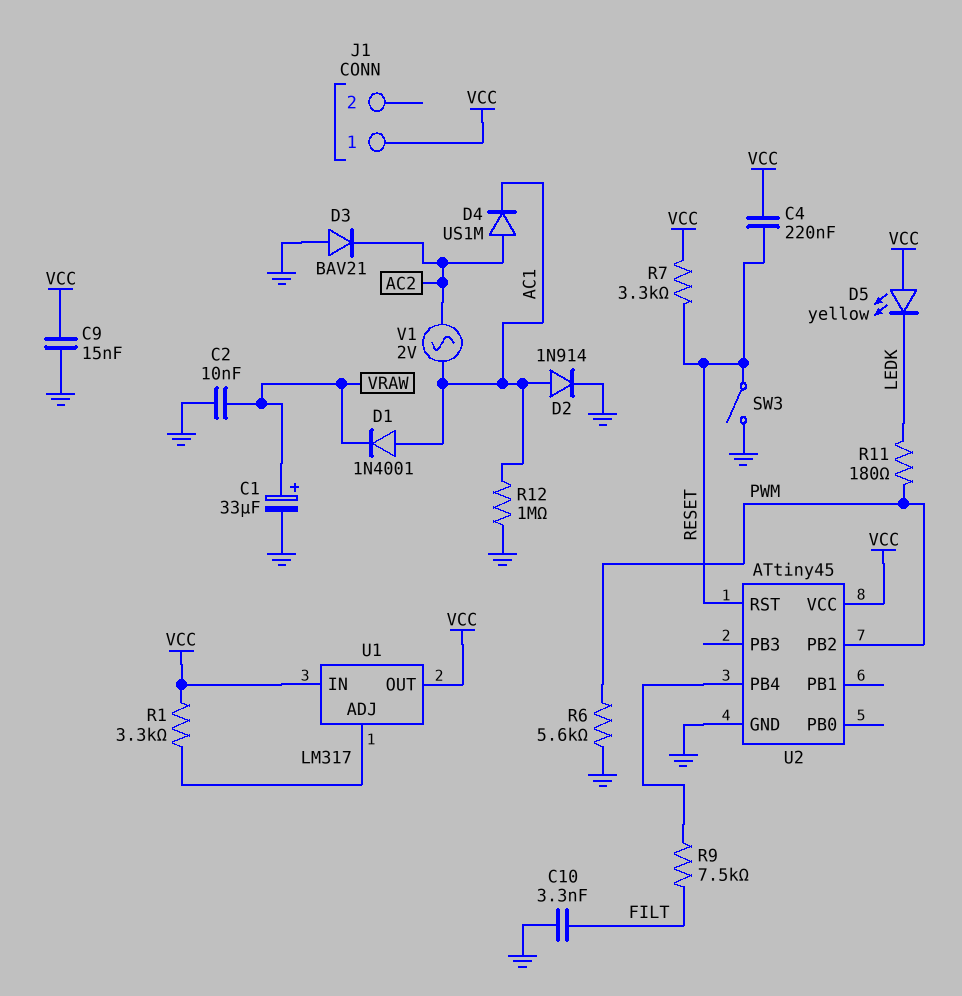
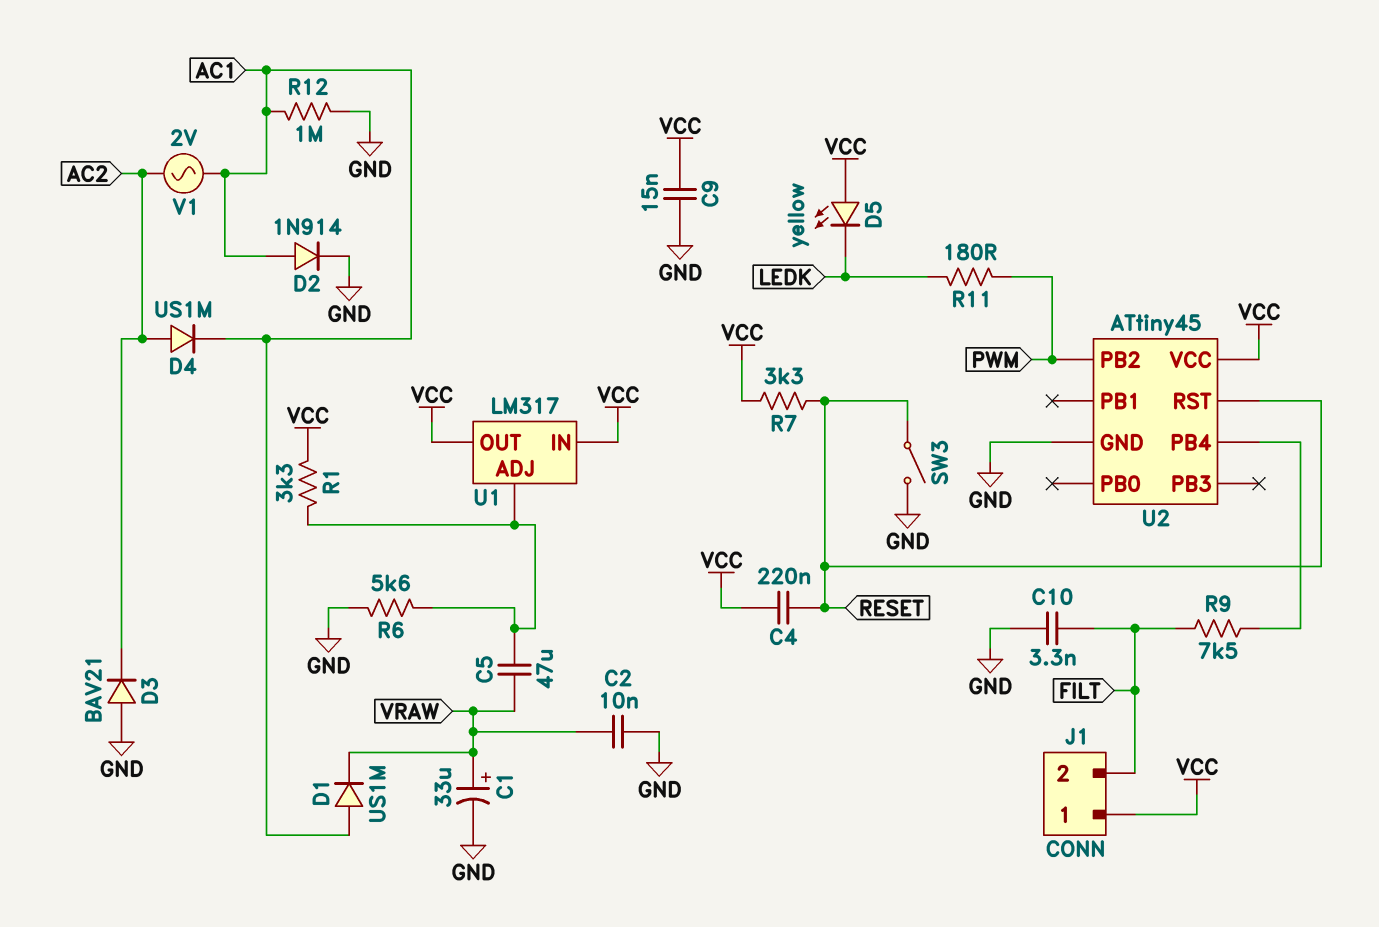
C5: none -> 47uF (U1/ADJ, VRAW)
D1: diode 1N4001 (A AC1, K VRAW) -> diode US1M (A AC1, K VRAW)
J1 pin 2: none -> FILT
R6: 5.6k (GND, PWM) -> 5.6k (GND, U1/ADJ)

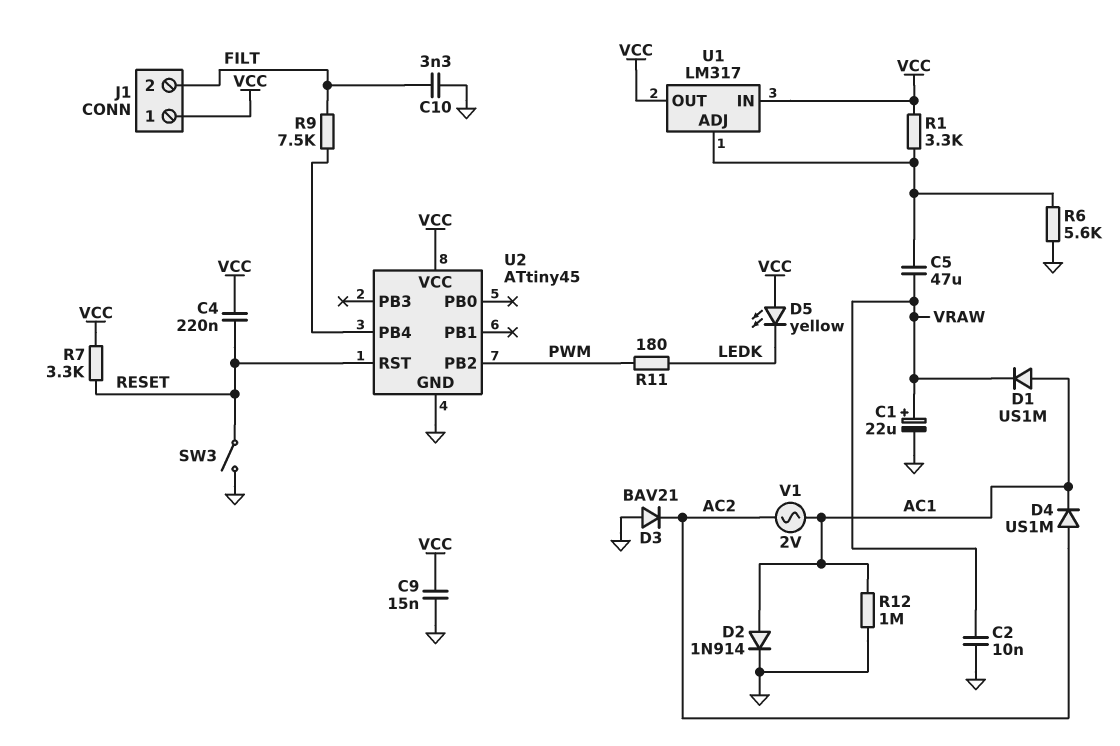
C1: 33uF (plus VRAW, minus GND) -> 22uF (plus VRAW, minus GND)

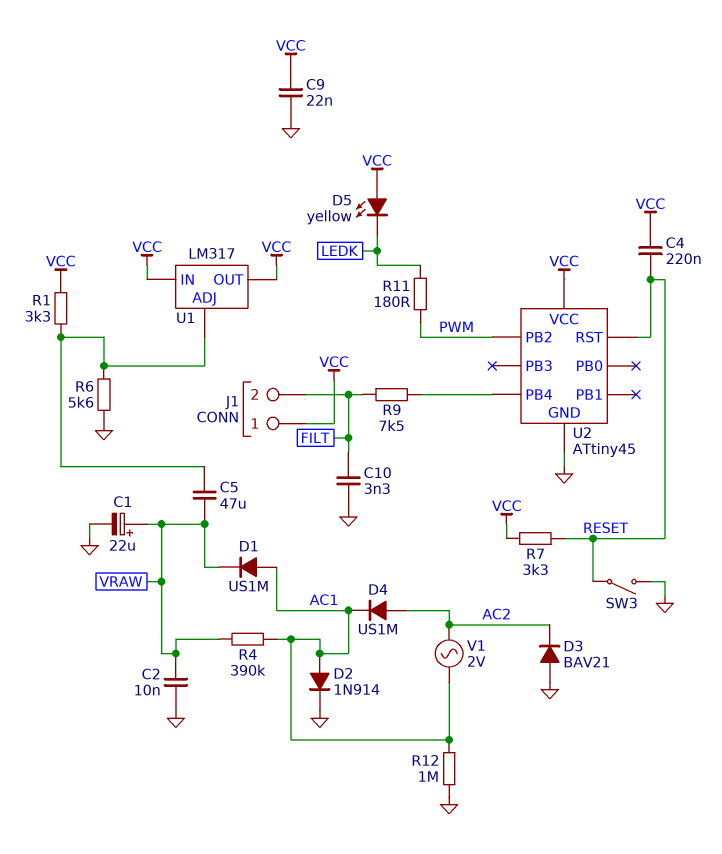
C9: 15nF (GND, VCC) -> 22nF (GND, VCC)
R4: none -> 390k (AC1, VRAW)

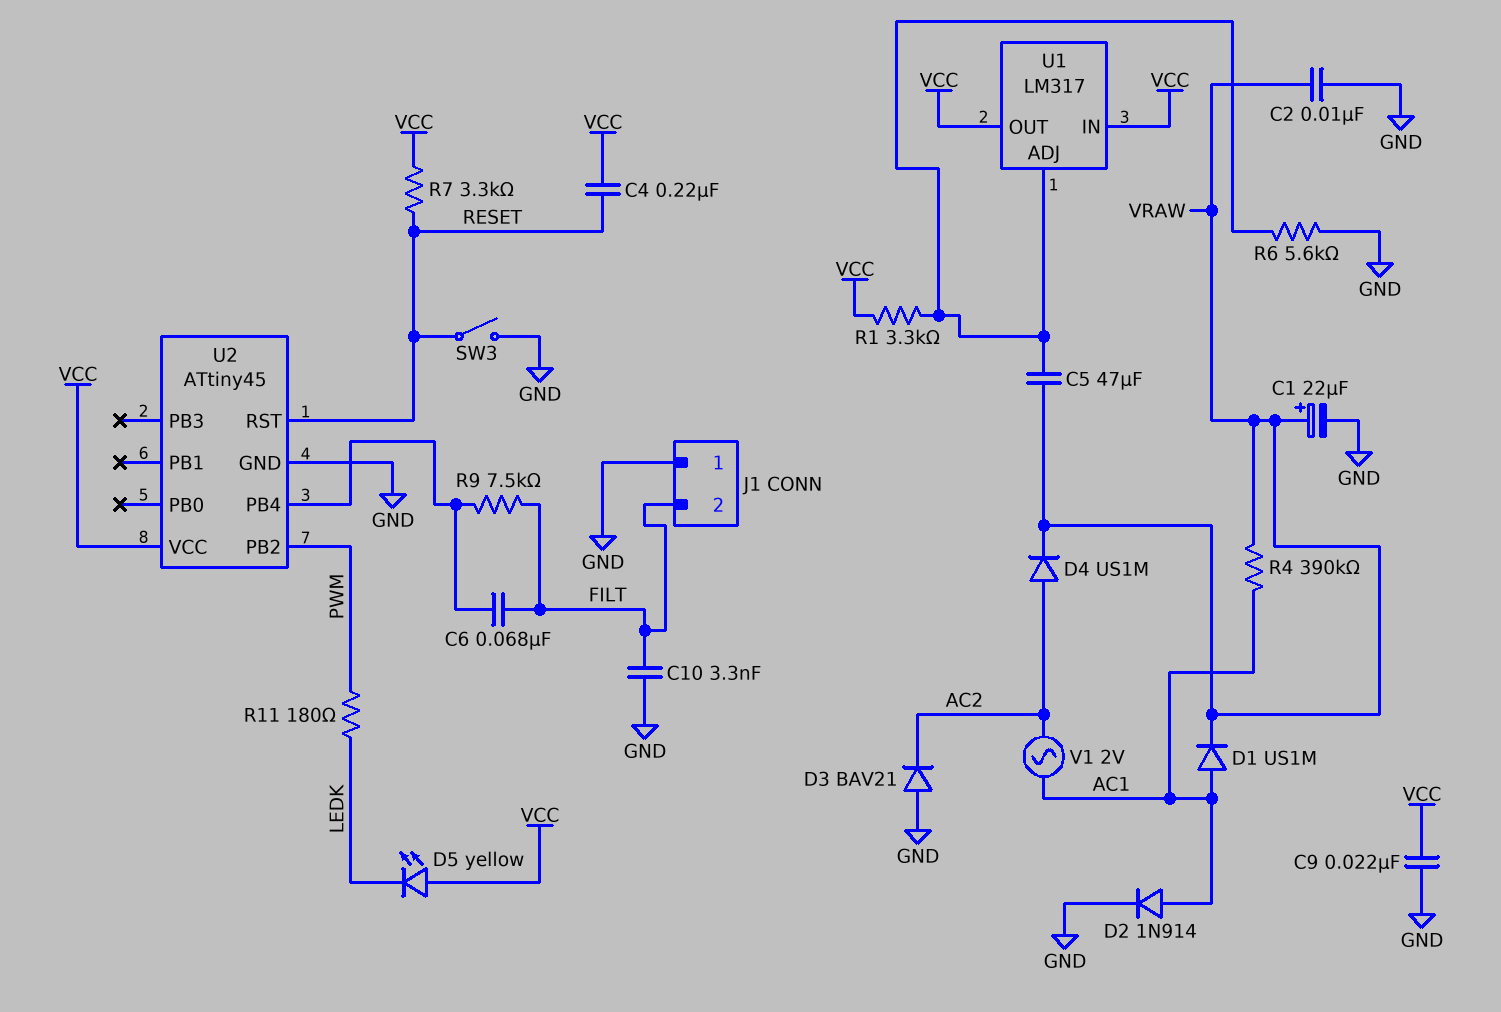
C6: none -> 68nF (FILT, U2/PB4)
D4: diode US1M (A AC2, K AC1) -> diode US1M (A AC2, K VRAW)
J1 pin 1: VCC -> GND
R12: 1M (AC1, GND) -> none

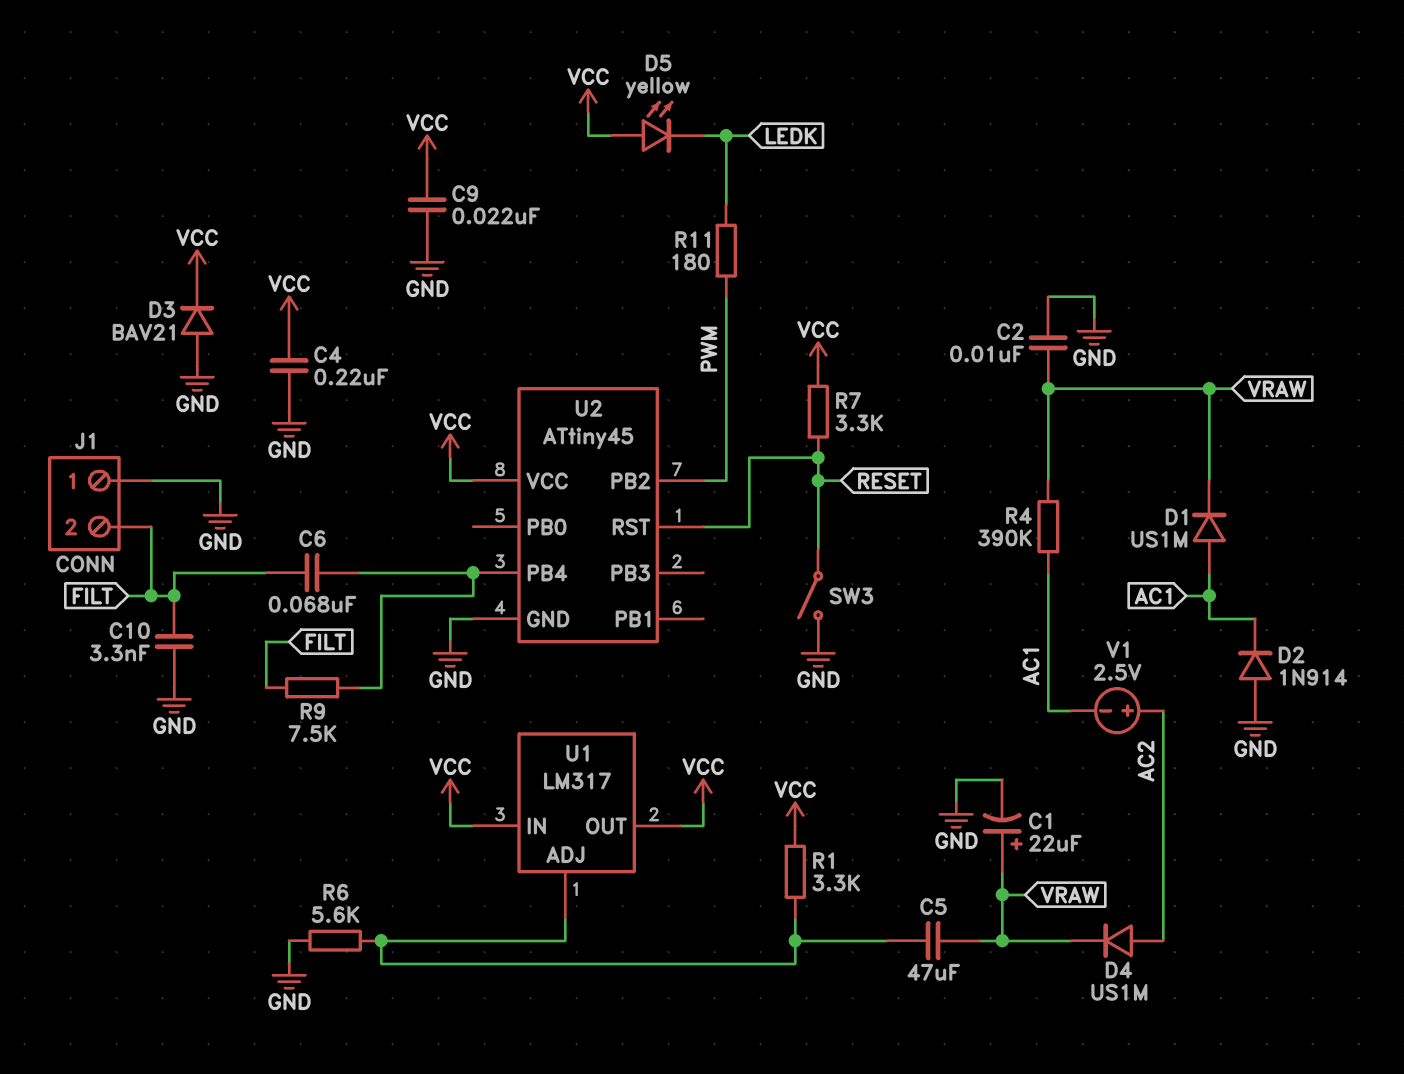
C4: 220nF (RESET, VCC) -> 220nF (GND, VCC)
D2: diode 1N914 (A AC1, K GND) -> diode 1N914 (A GND, K AC1)
D3: diode BAV21 (A GND, K AC2) -> diode BAV21 (A GND, K VCC)
V1: AC 2V (AC1, AC2) -> 2.5V (plus AC2, minus AC1)

